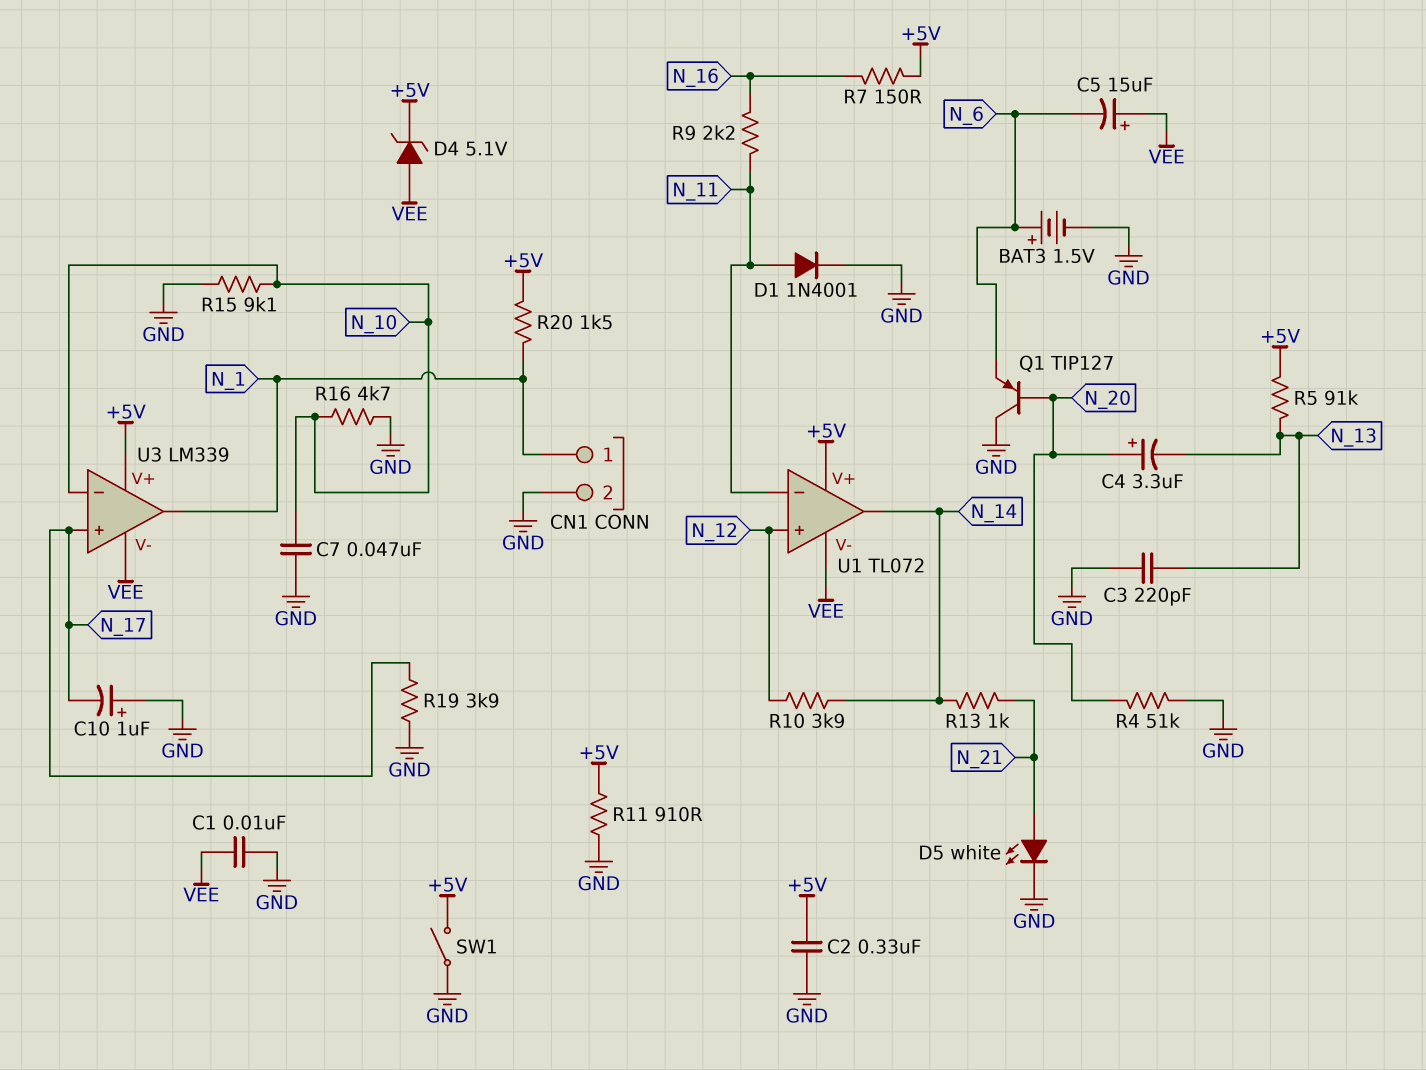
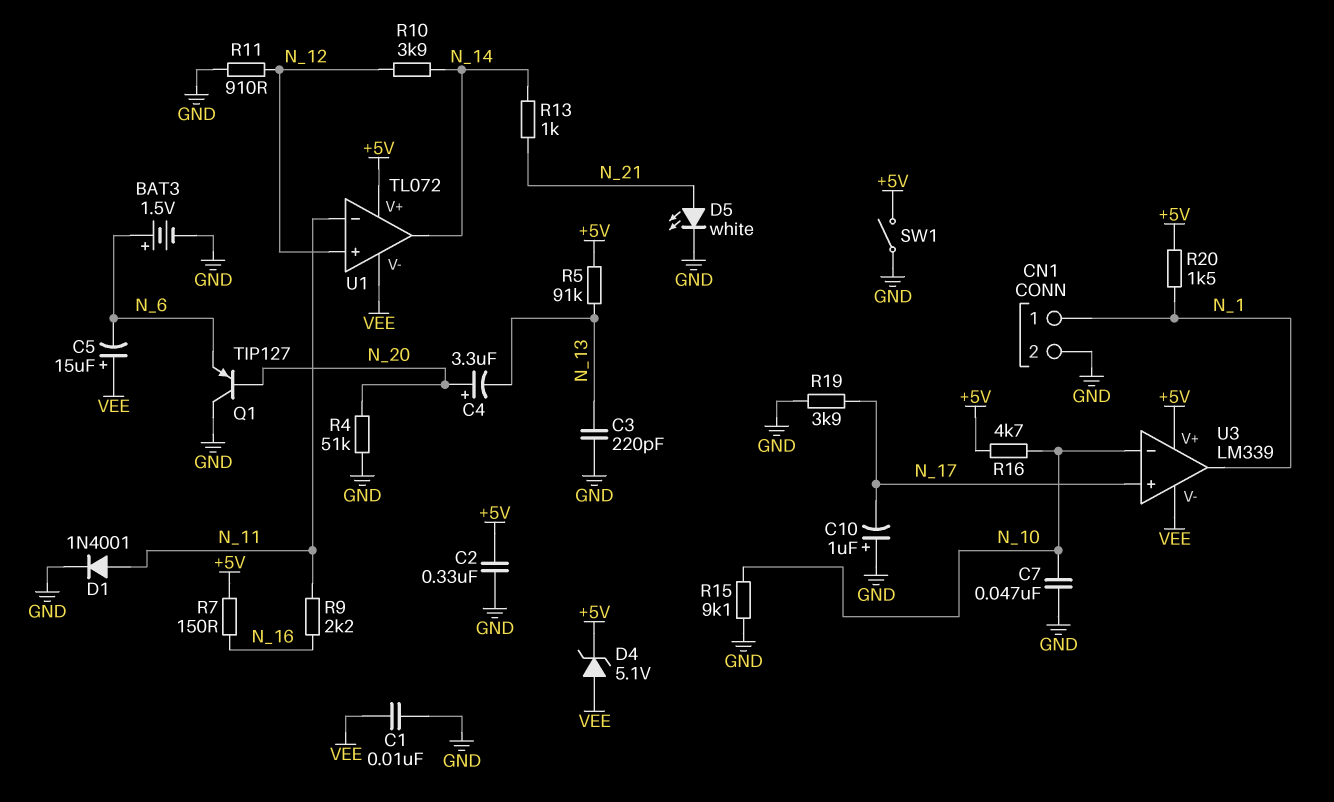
R11: 910 (+5V, GND) -> 910 (GND, N_12)
R16: 4.7k (GND, N_10) -> 4.7k (+5V, N_10)

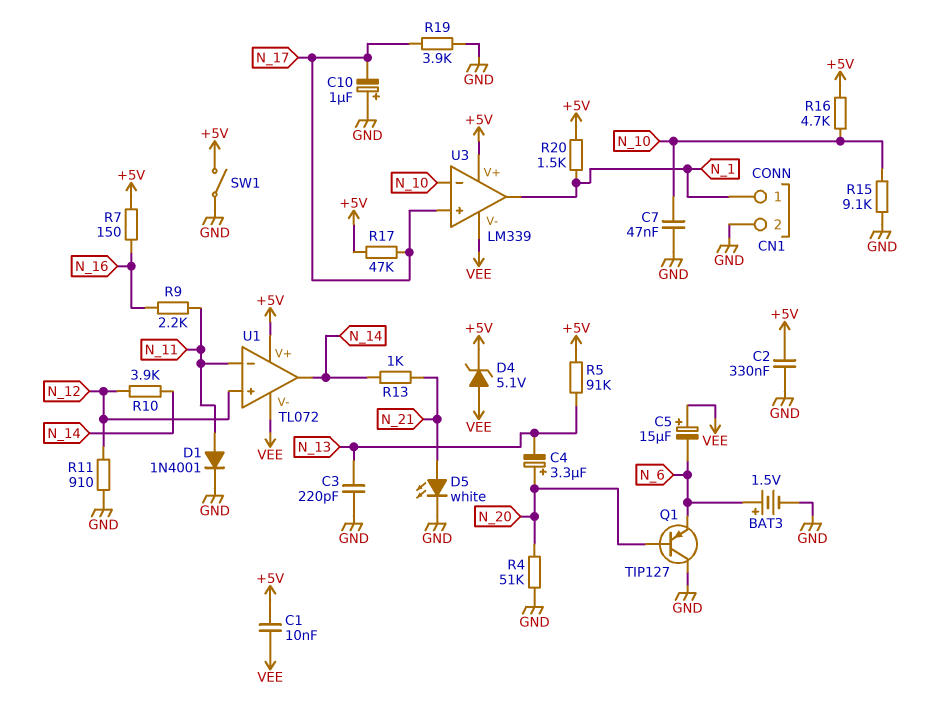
C1: 10nF (GND, VEE) -> 10nF (+5V, VEE)
R17: none -> 47k (+5V, N_17)

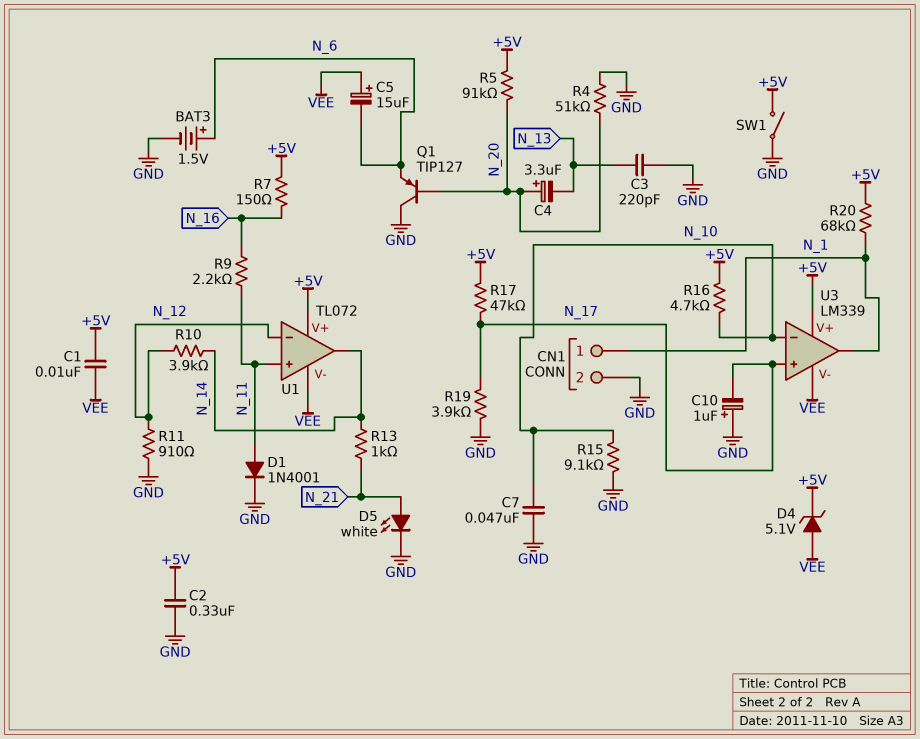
R5: 91k (+5V, N_13) -> 91k (+5V, N_20)
R20: 1.5k (+5V, N_1) -> 68k (+5V, N_1)
U1 pin in+: N_12 -> N_11
U1 pin in-: N_11 -> N_12

